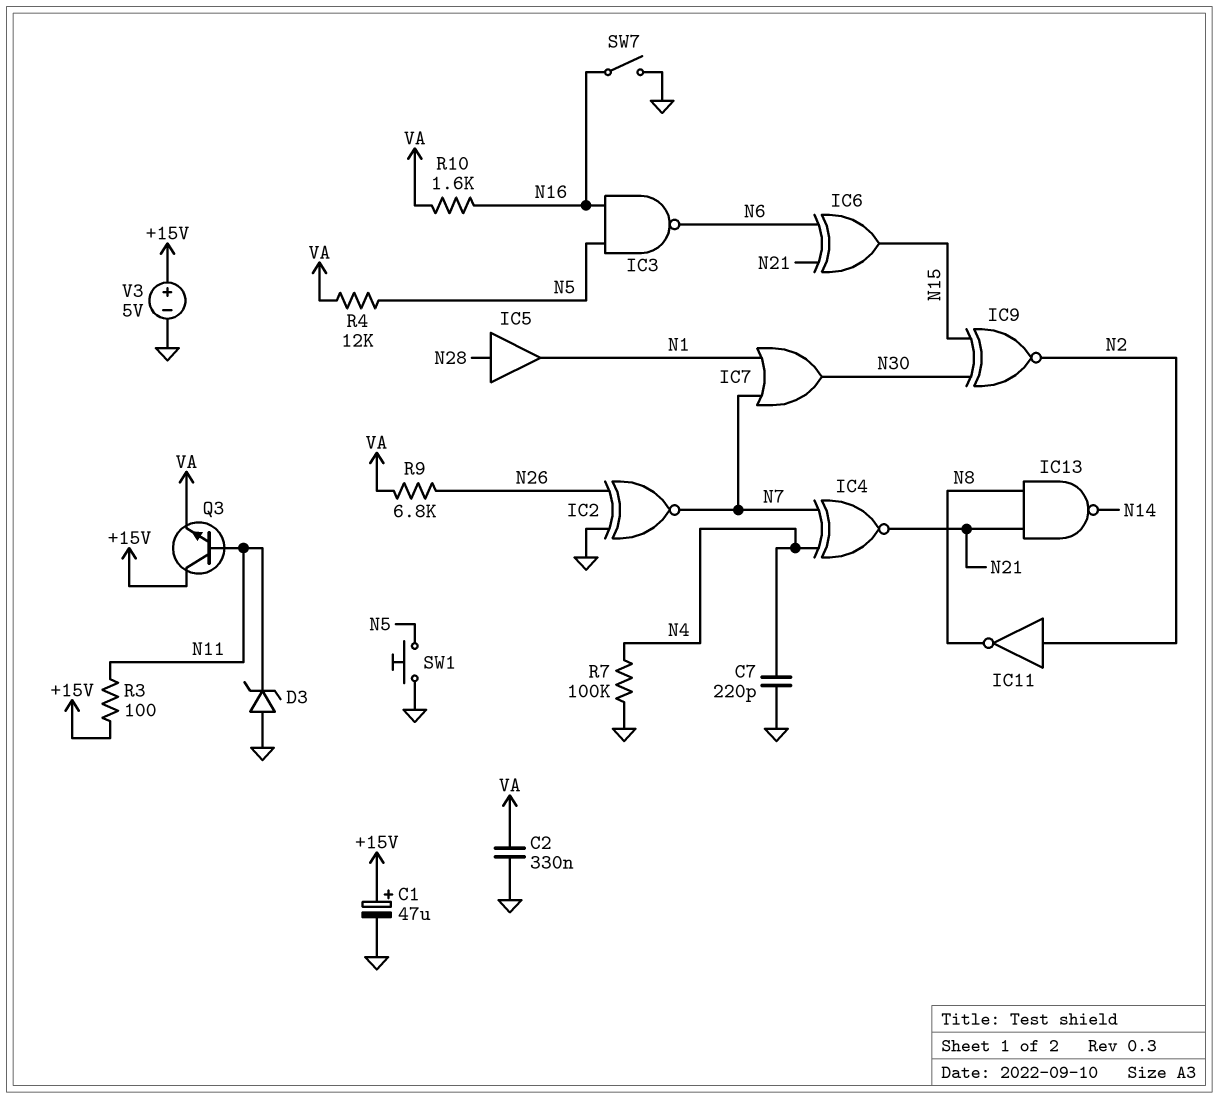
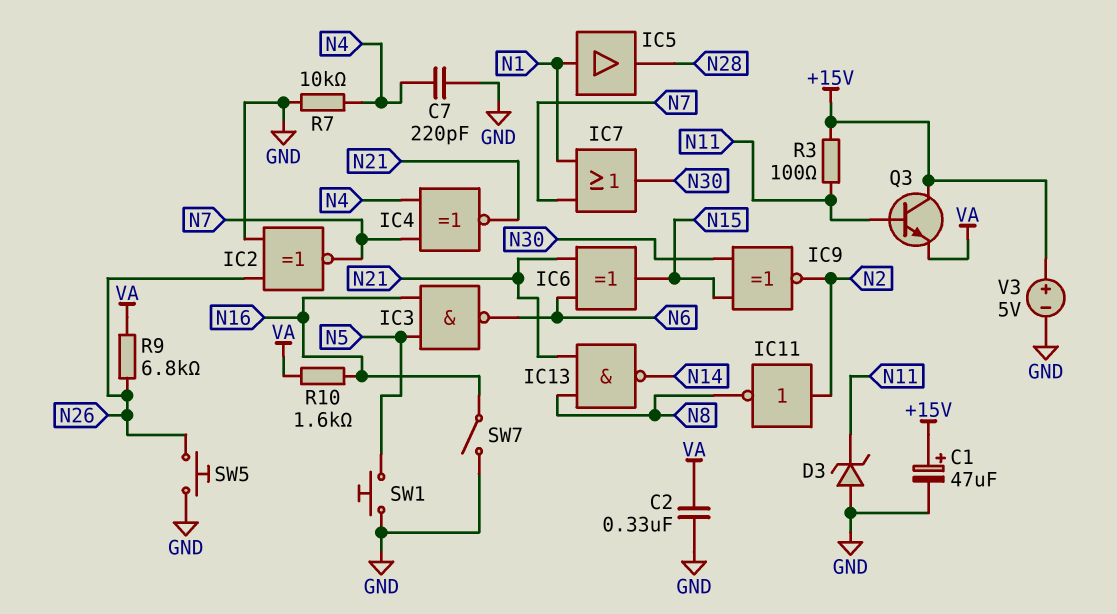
IC5: buffer (in N28, out N1) -> buffer (in N1, out N28)
R4: 12k (N5, VA) -> none
R7: 100k (GND, N4) -> 10k (GND, N4)
SW5: none -> button (GND, N26)

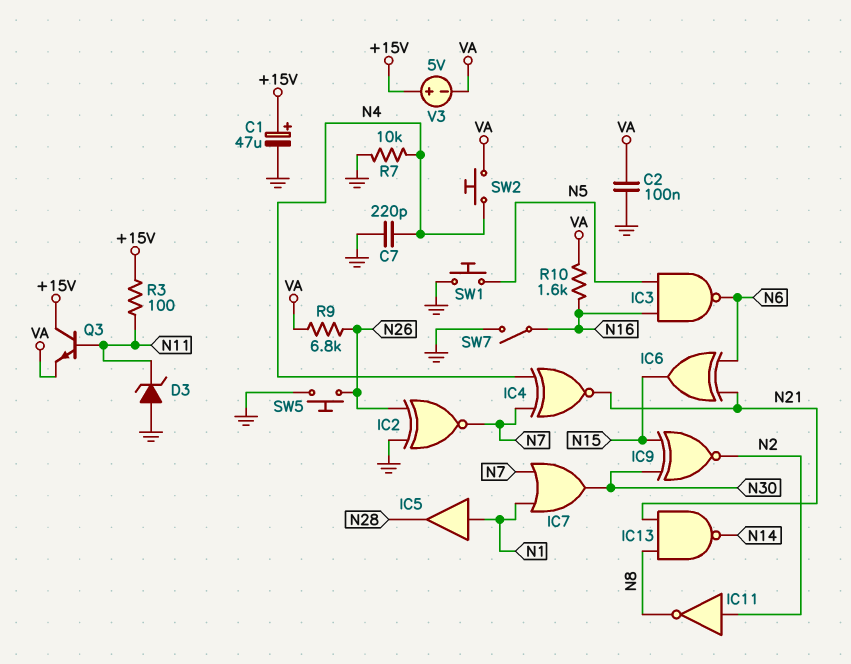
C2: 330nF (GND, VA) -> 100nF (GND, VA)
SW2: none -> button (N4, VA)
V3: 5V (plus +15V, minus GND) -> 5V (plus +15V, minus VA)

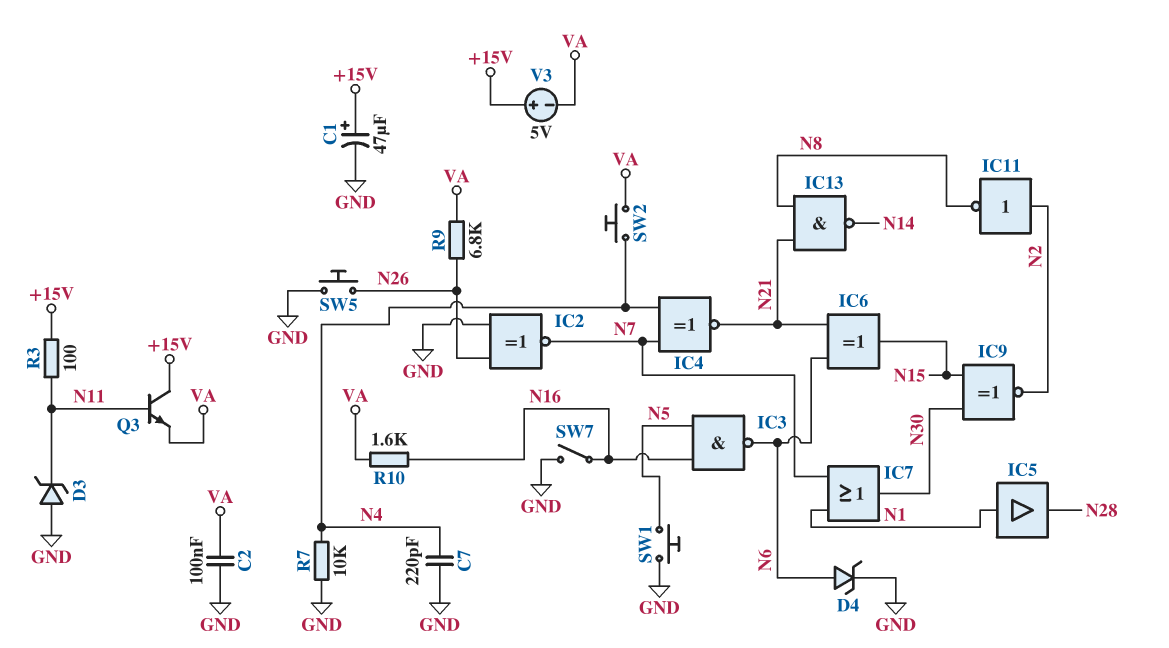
D4: none -> zener (A N6, K GND)

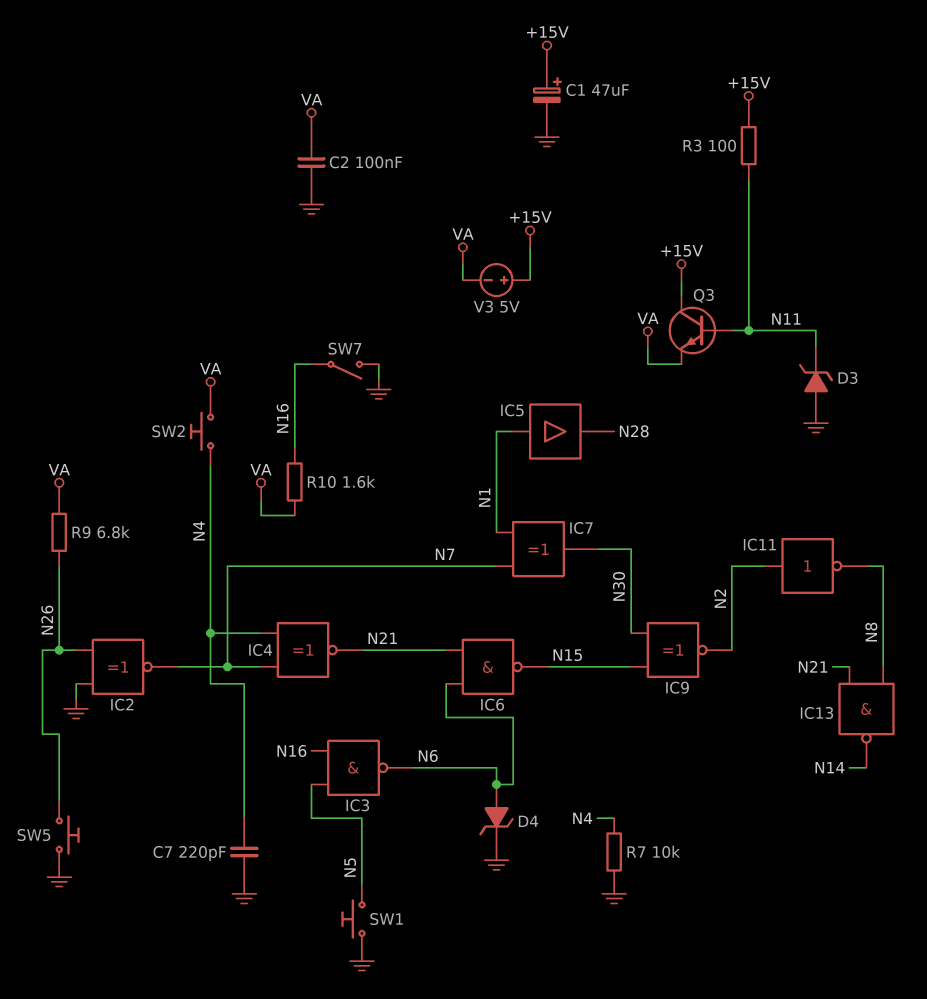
IC6: XOR (in N6, in N21, out N15) -> NAND (in N6, in N21, out N15)
IC7: OR (in N1, in N7, out N30) -> XOR (in N1, in N7, out N30)

